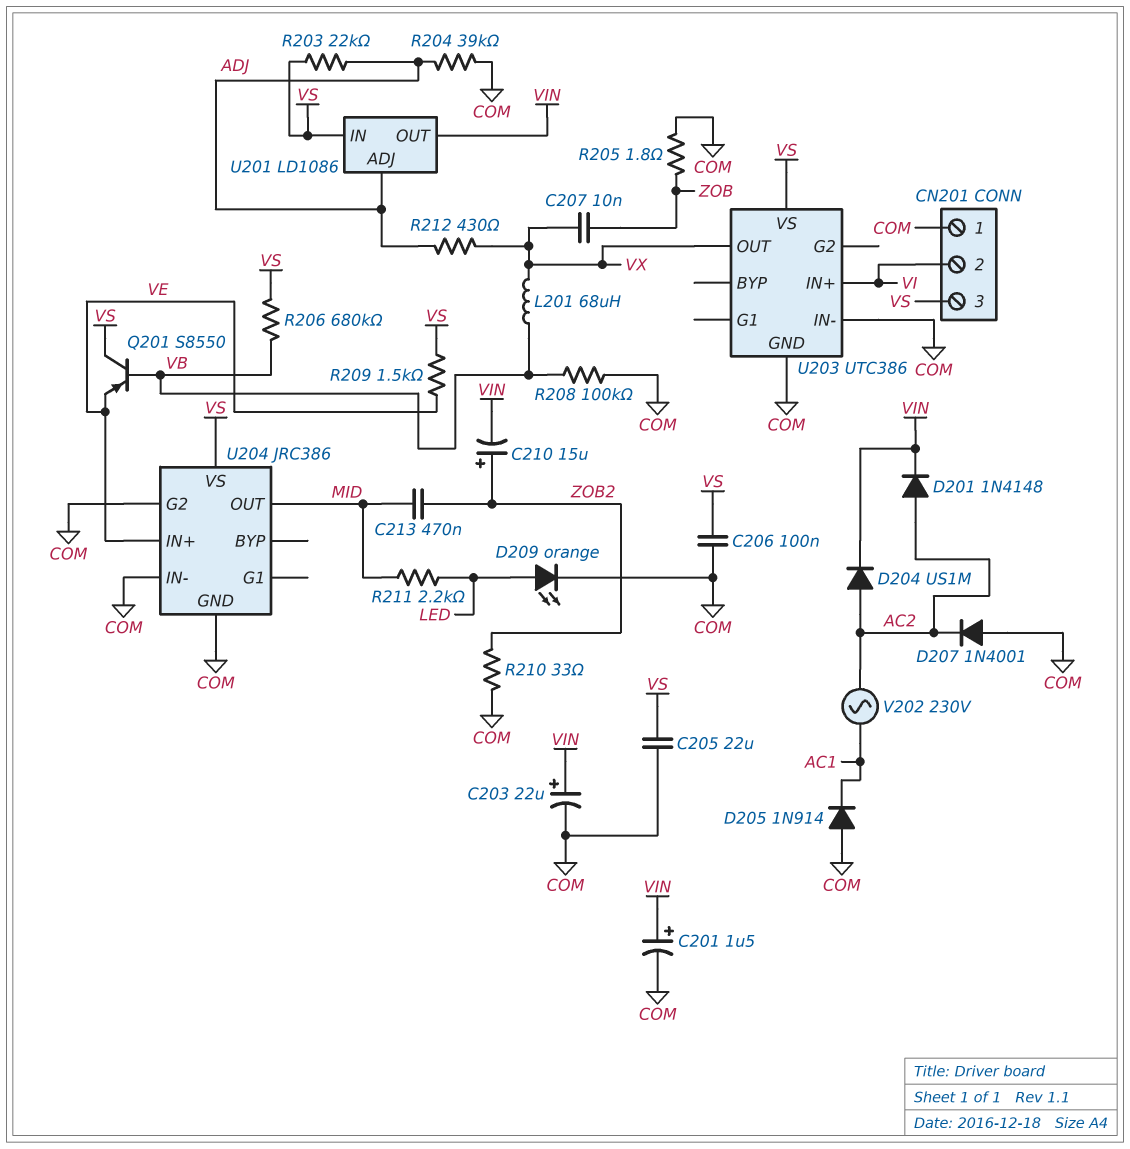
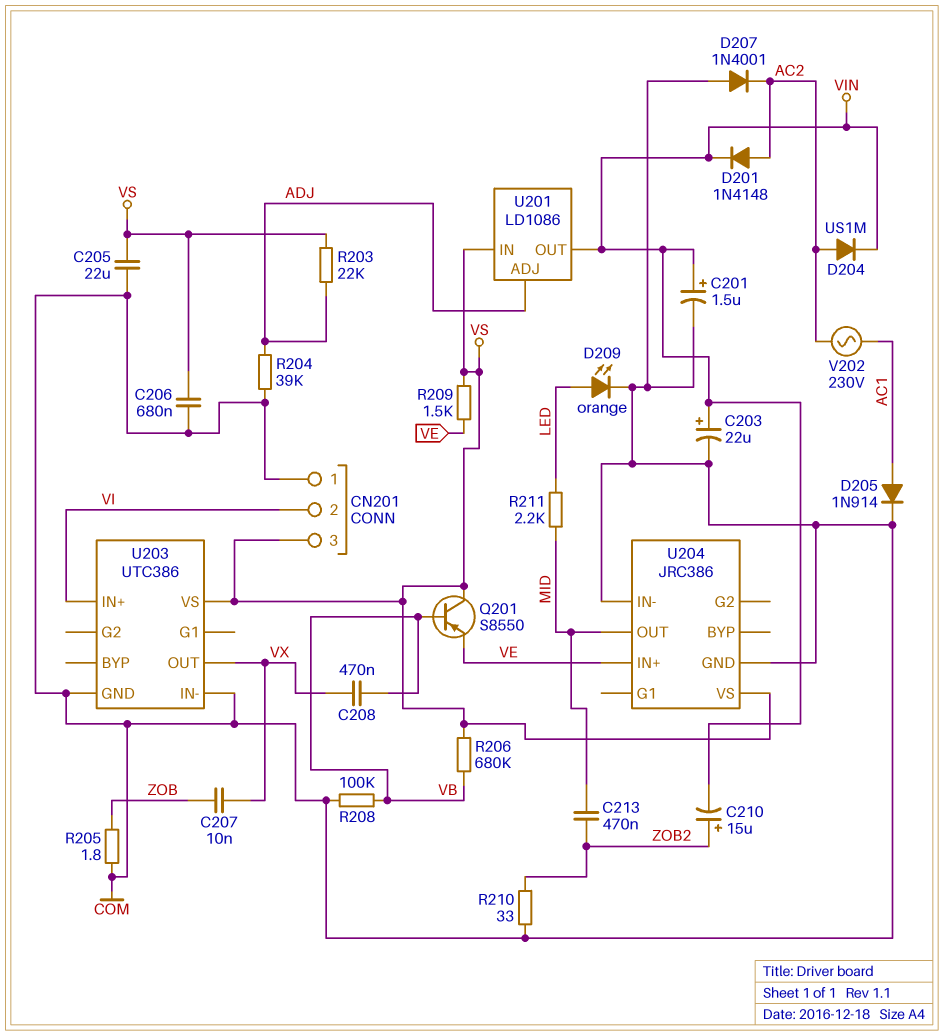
C206: 100nF (COM, VS) -> 680nF (COM, VS)
C208: none -> 470nF (VB, VX)
D205: diode 1N914 (A COM, K AC1) -> diode 1N914 (A AC1, K COM)
L201: 68uH (VB, VX) -> none
R212: 430 (ADJ, VX) -> none
U204 pin G2: COM -> none

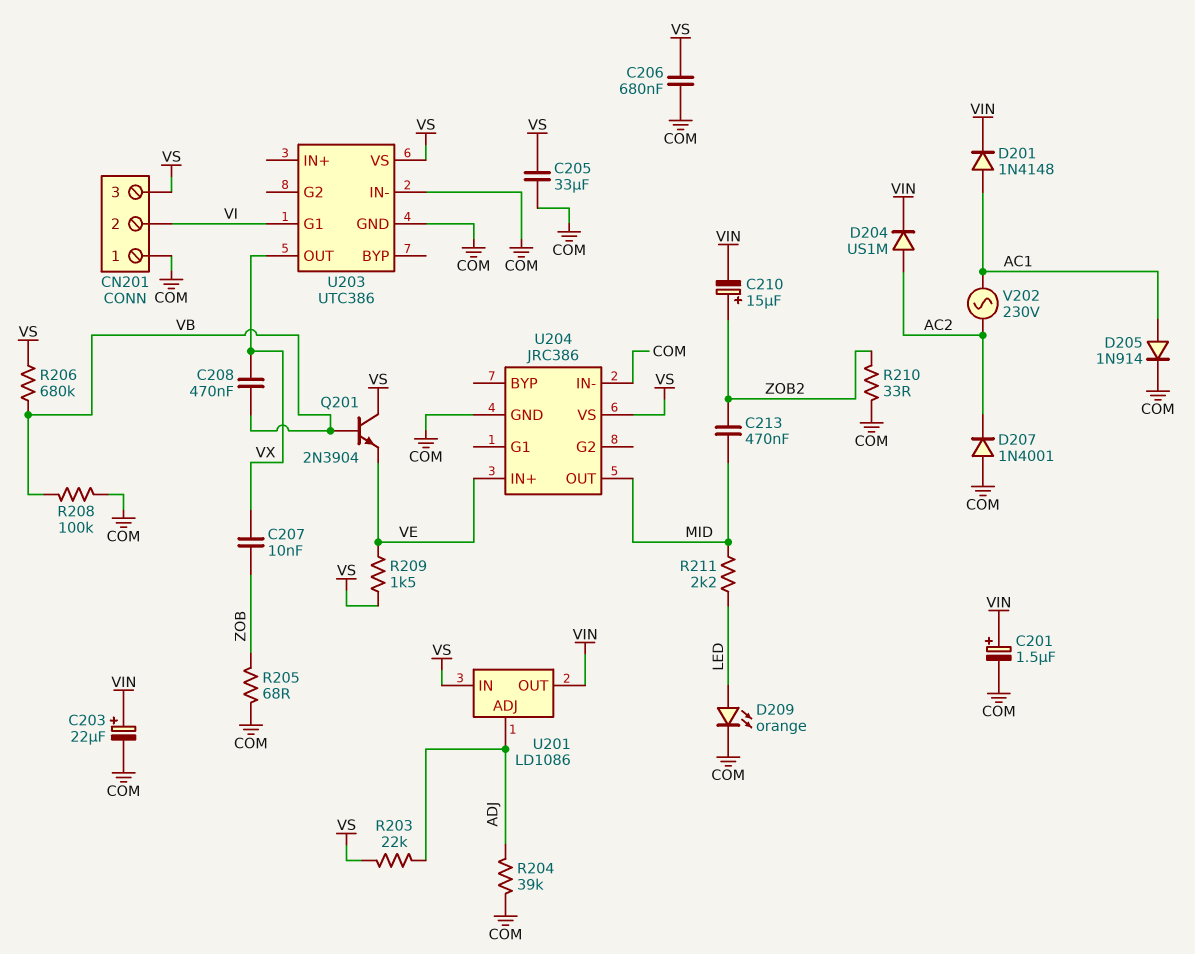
C205: 22uF (COM, VS) -> 33uF (COM, VS)
D201: diode 1N4148 (A AC2, K VIN) -> diode 1N4148 (A AC1, K VIN)
Q201: PNP S8550 (B VB, C VS, E VE) -> NPN 2N3904 (B VB, C VS, E VE)
R205: 1.8 (COM, ZOB) -> 68 (COM, ZOB)
U203 pin G1: none -> VI
U203 pin IN+: VI -> none

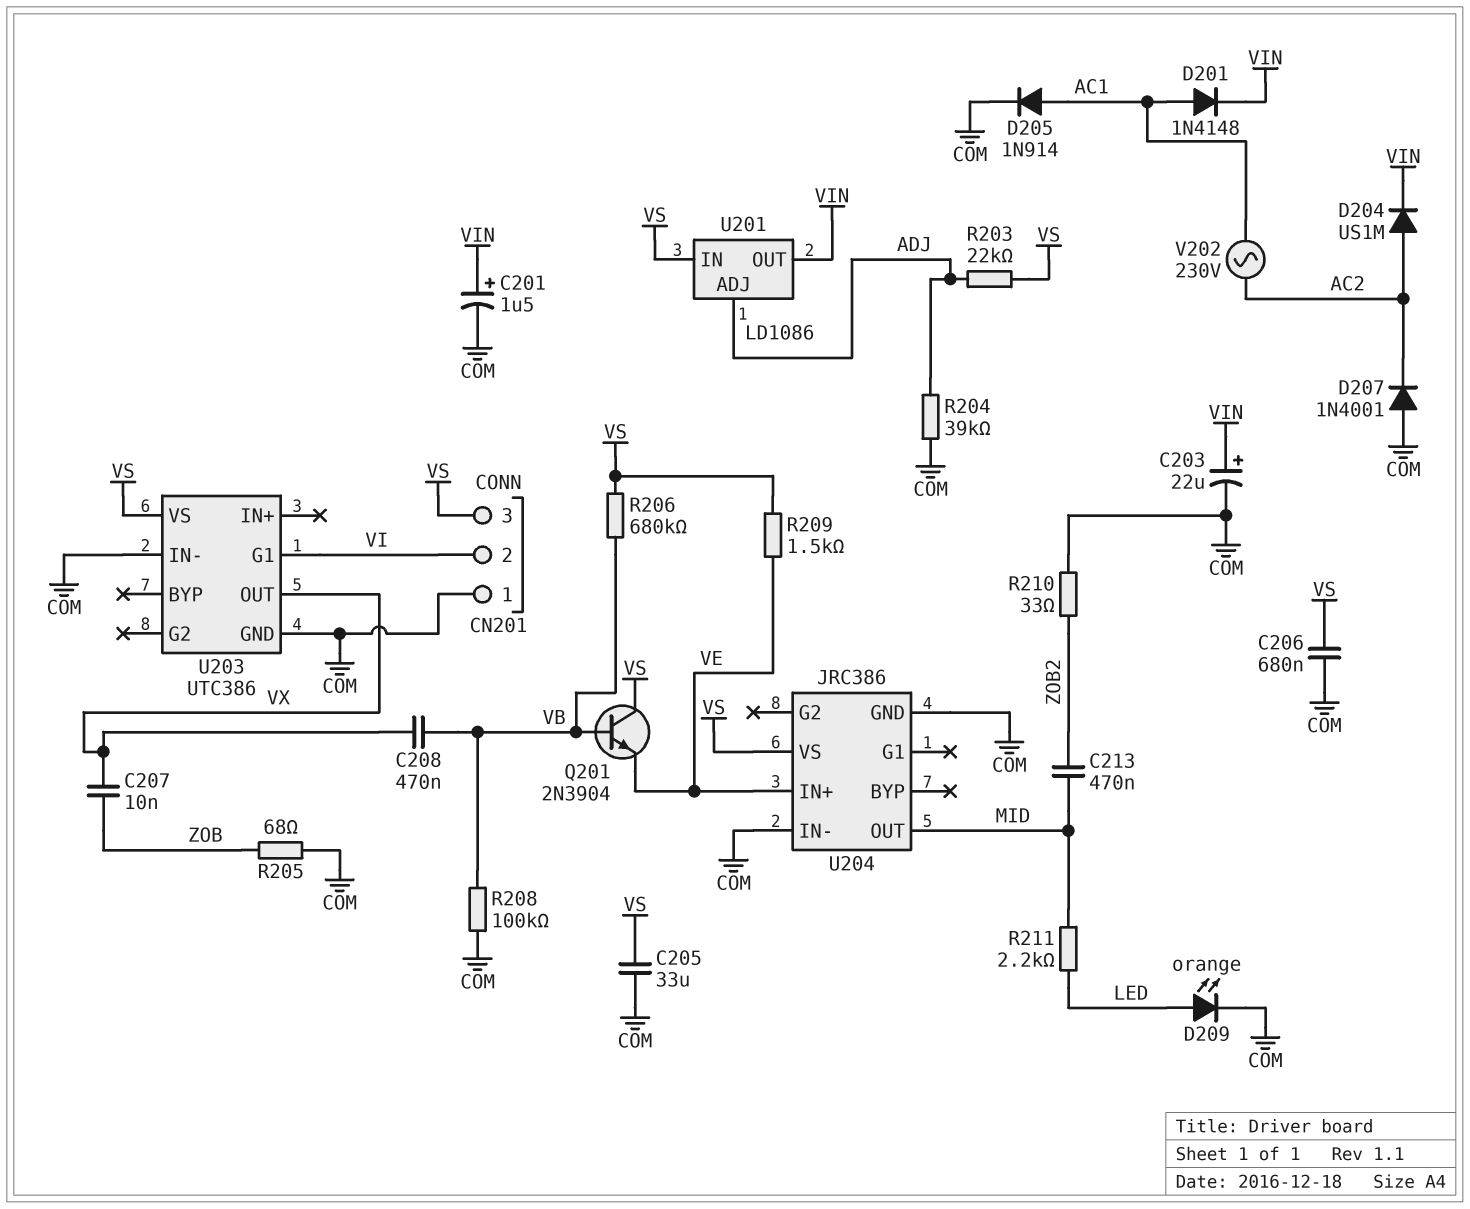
C210: 15uF (plus ZOB2, minus VIN) -> none

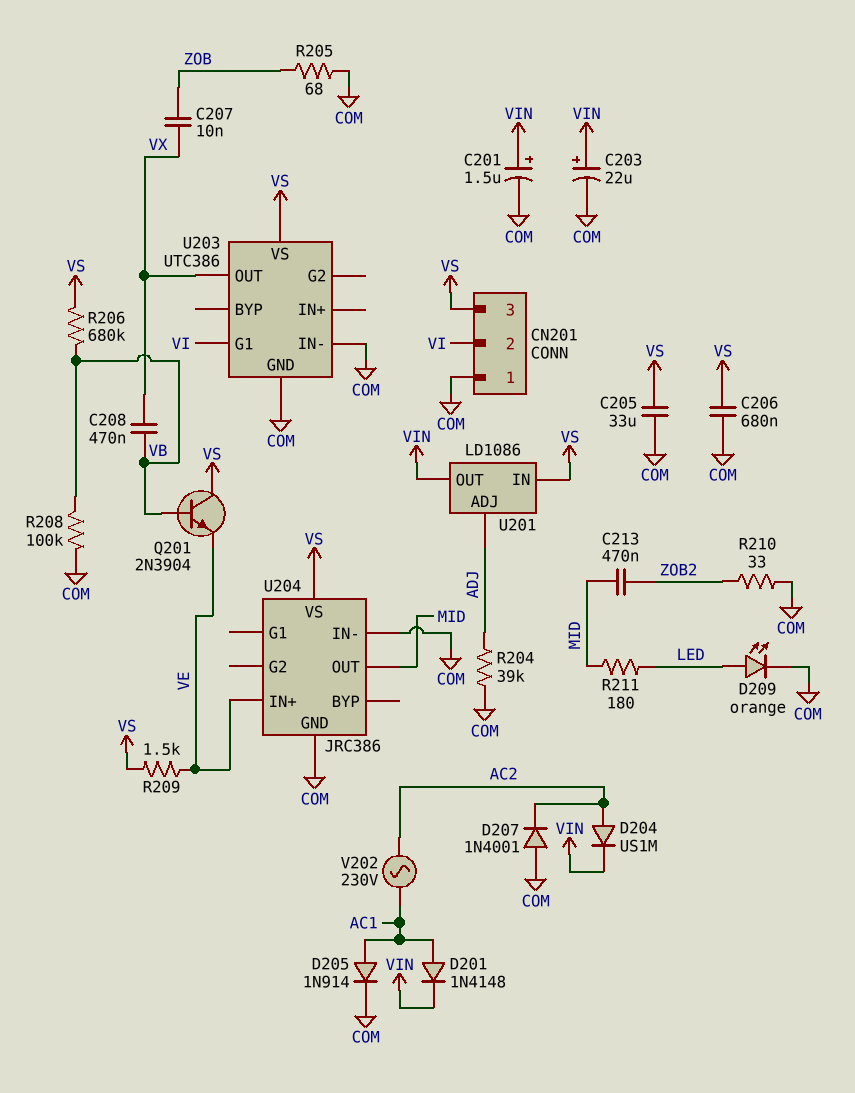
R203: 22k (ADJ, VS) -> none
R211: 2.2k (LED, MID) -> 180 (LED, MID)

